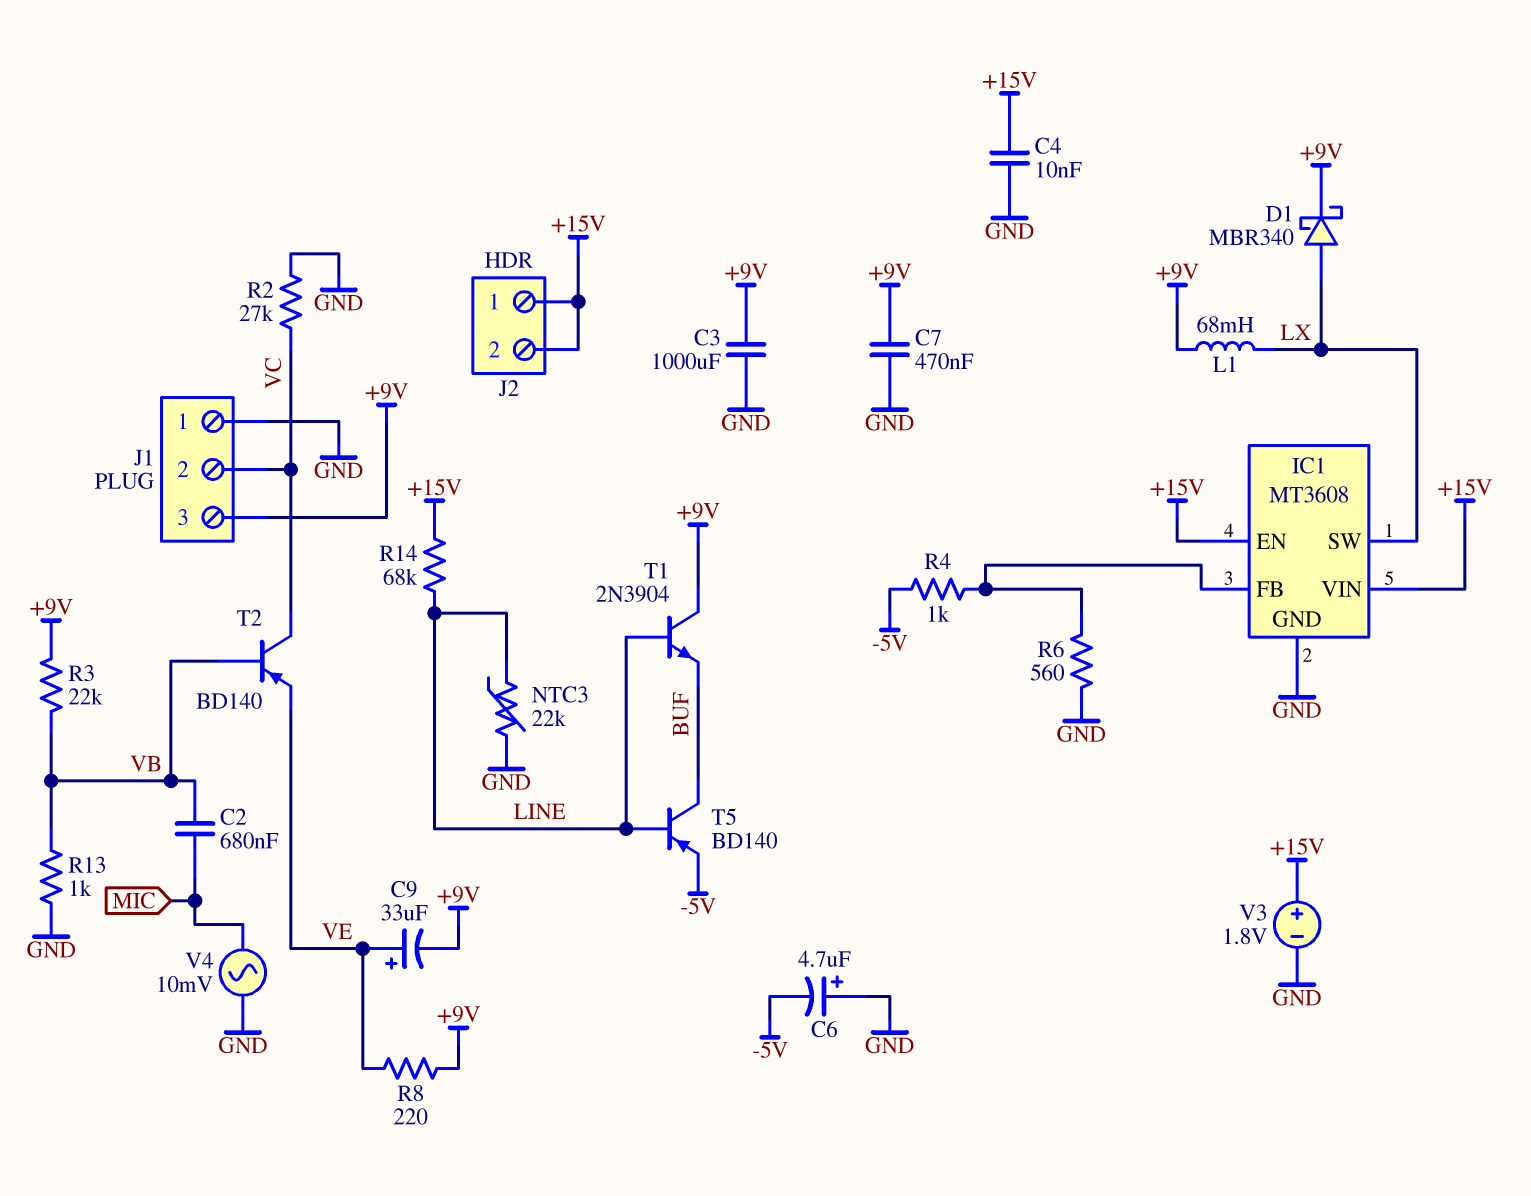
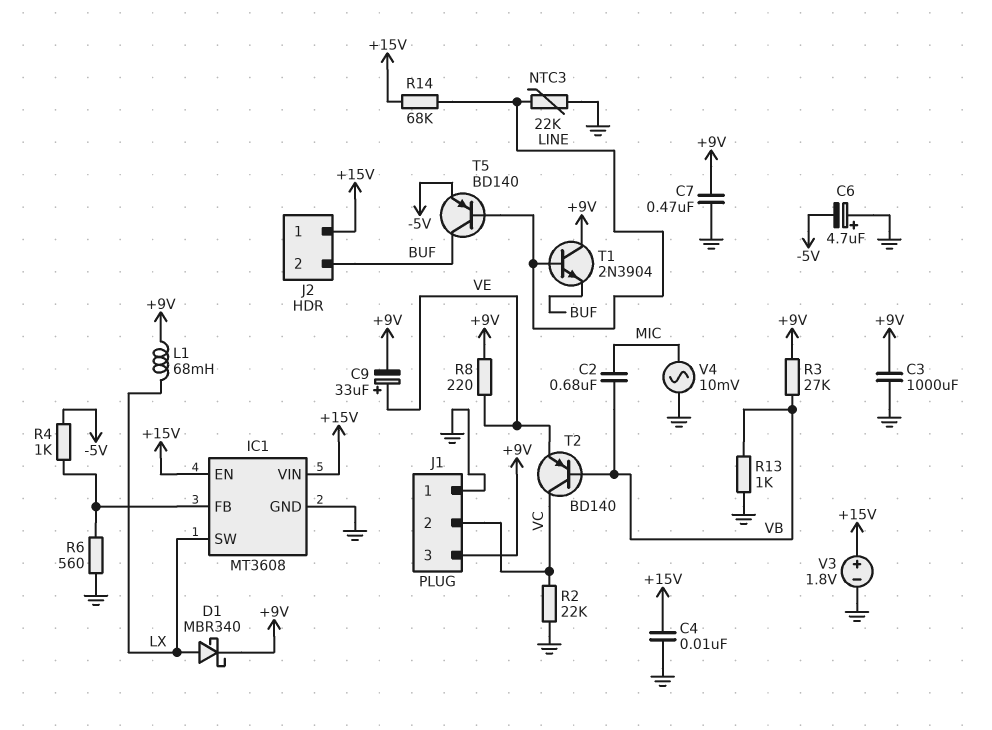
J2 pin 2: +15V -> BUF
R2: 27k (GND, VC) -> 22k (GND, VC)
R3: 22k (+9V, VB) -> 27k (+9V, VB)

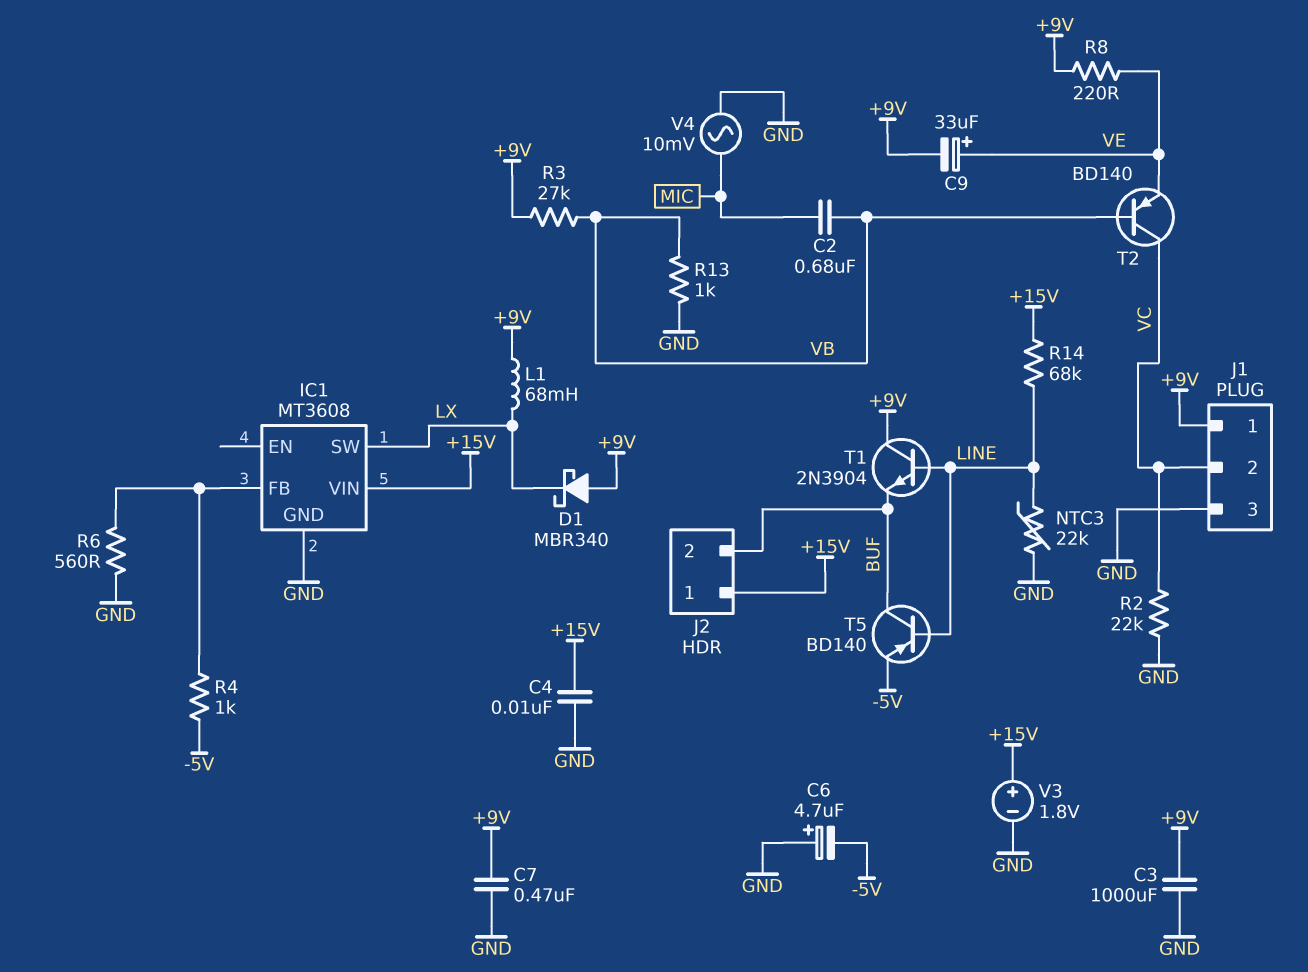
D1: schottky MBR340 (A LX, K +9V) -> schottky MBR340 (A +9V, K LX)
IC1 pin EN: +15V -> none
J1 pin 1: GND -> +9V
J1 pin 3: +9V -> GND

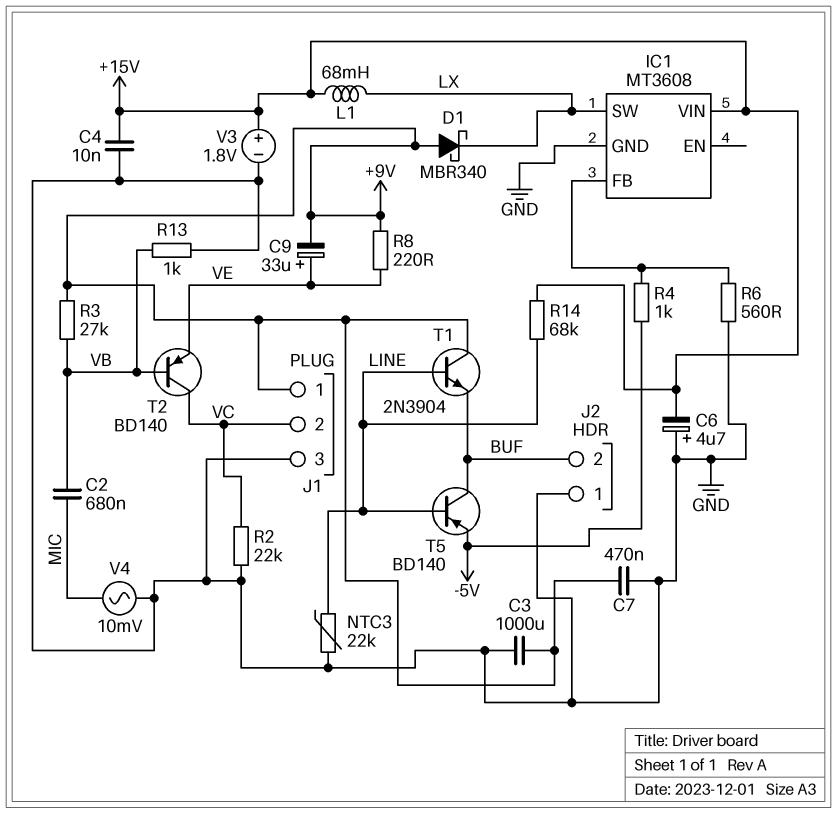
C6: 4.7uF (plus GND, minus -5V) -> 4.7uF (plus GND, minus +15V)
J2 pin 1: +15V -> GND
L1: 68mH (+9V, LX) -> 68mH (+15V, LX)

